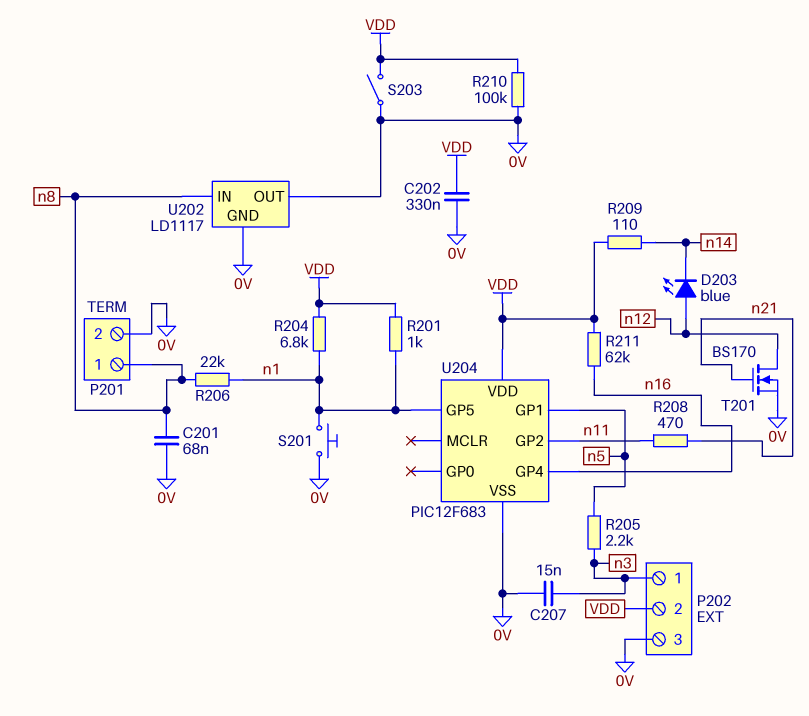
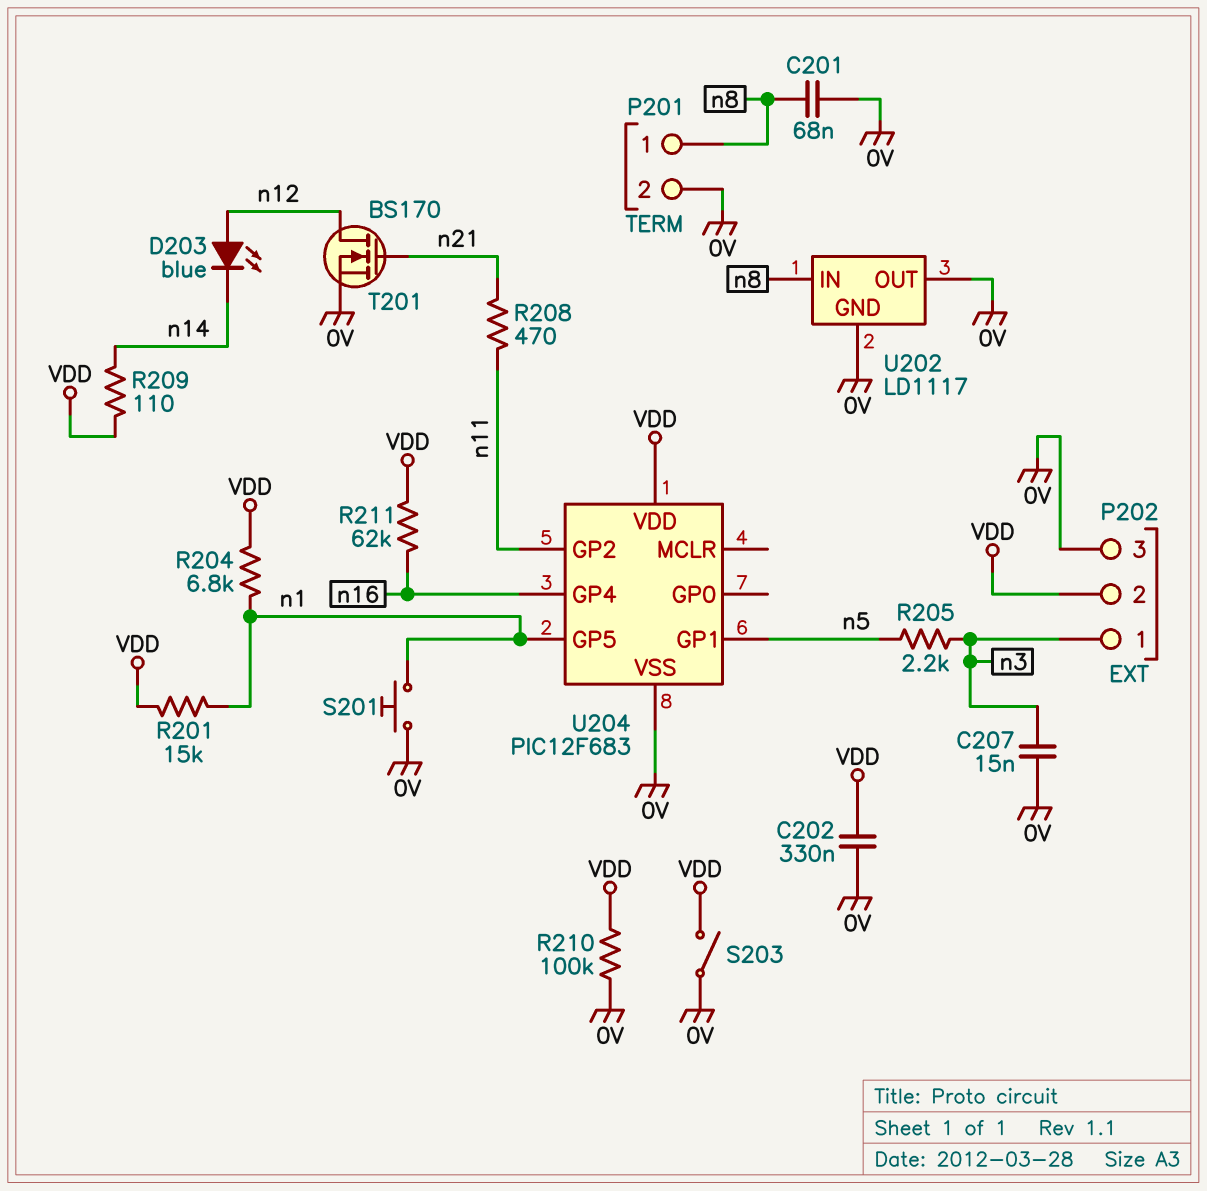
R201: 1k (VDD, n1) -> 15k (VDD, n1)
R206: 22k (n1, n8) -> none

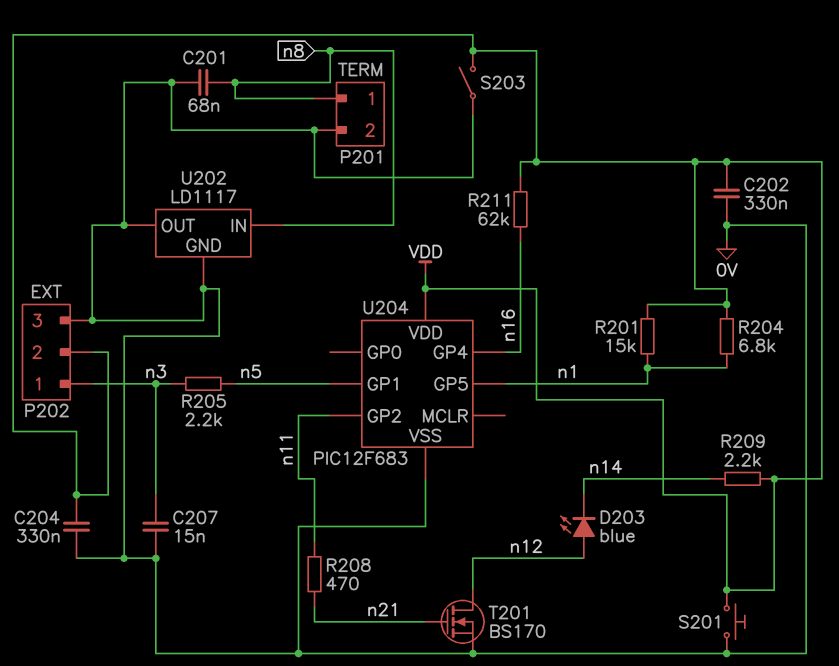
C204: none -> 330nF (0V, VDD)
R209: 110 (VDD, n14) -> 2.2k (VDD, n14)
R210: 100k (0V, VDD) -> none
S201: button (0V, n1) -> button (0V, VDD)

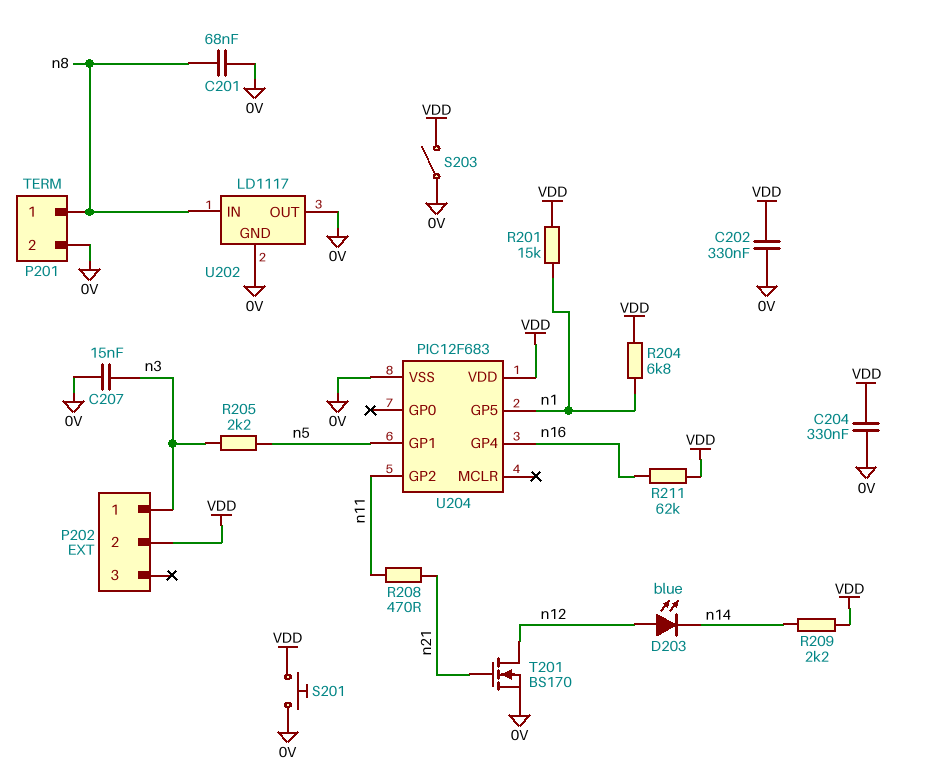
P202 pin 3: 0V -> none

